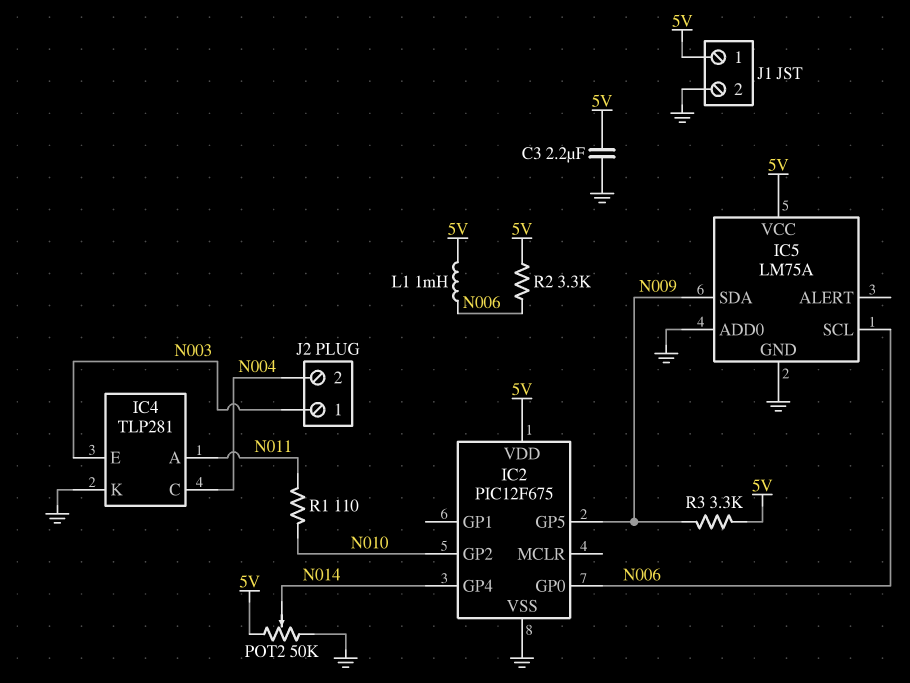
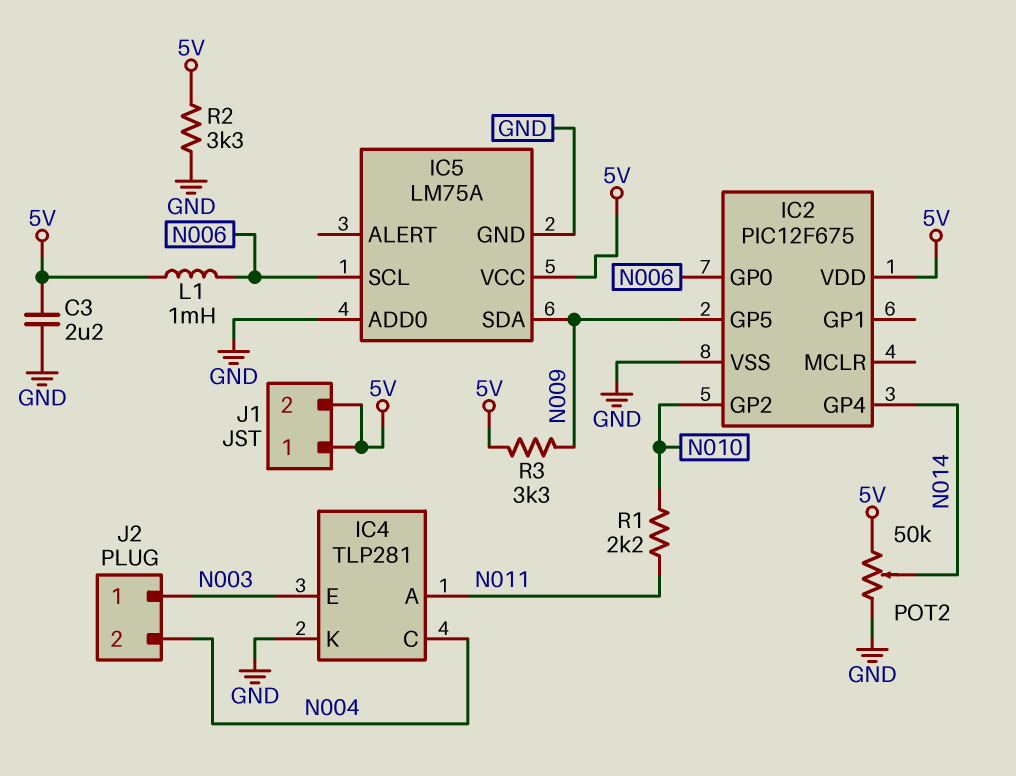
J1 pin 2: GND -> 5V
R1: 110 (N010, N011) -> 2.2k (N010, N011)
R2: 3.3k (5V, N006) -> 3.3k (5V, GND)

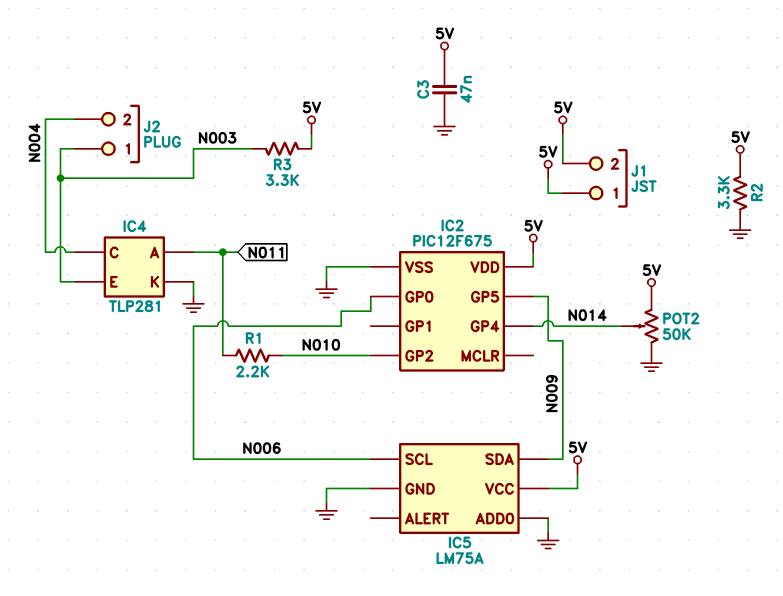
C3: 2.2uF (5V, GND) -> 47nF (5V, GND)
L1: 1mH (5V, N006) -> none
R3: 3.3k (5V, N009) -> 3.3k (5V, N003)

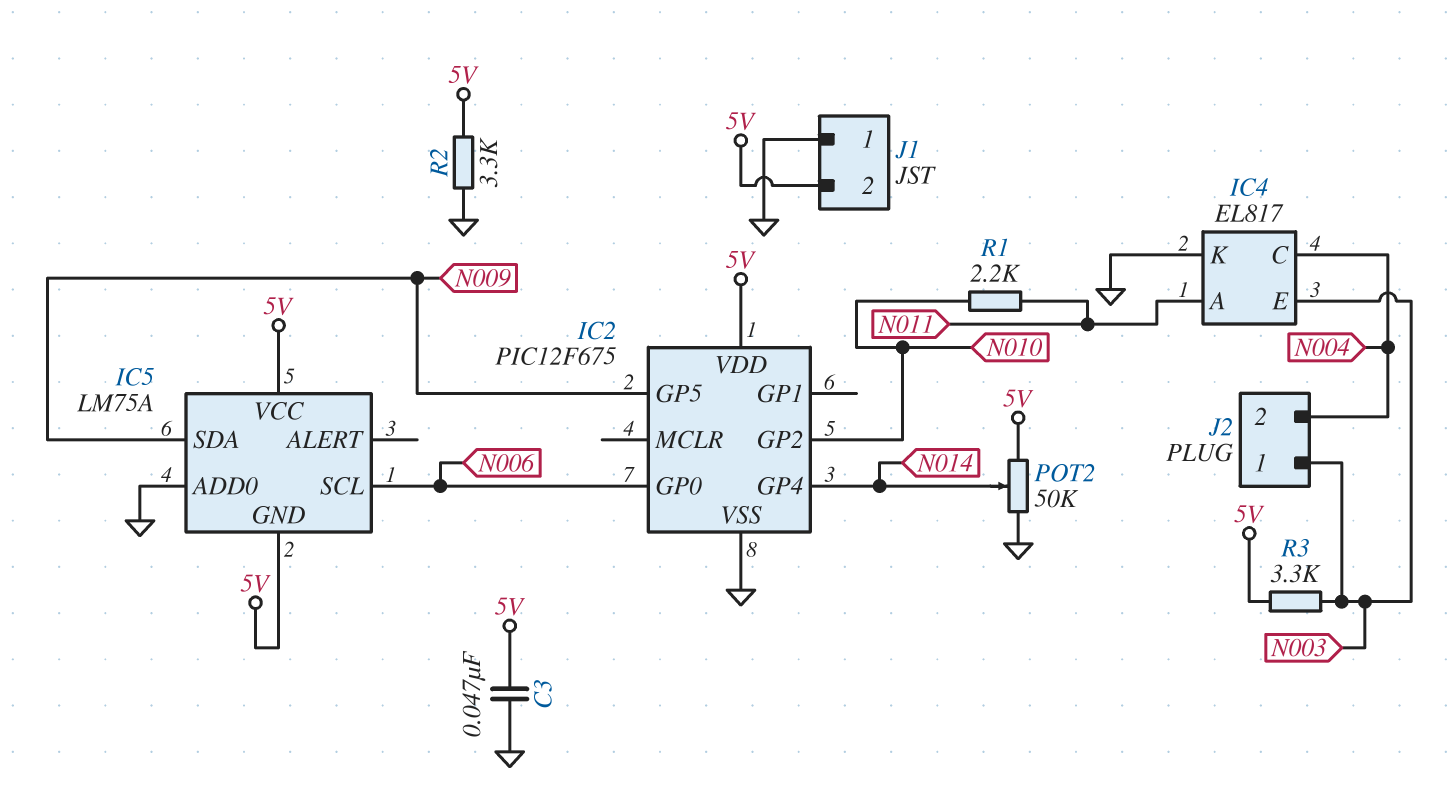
IC4: TLP281 -> EL817
IC5 pin GND: GND -> 5V
J1 pin 1: 5V -> GND

